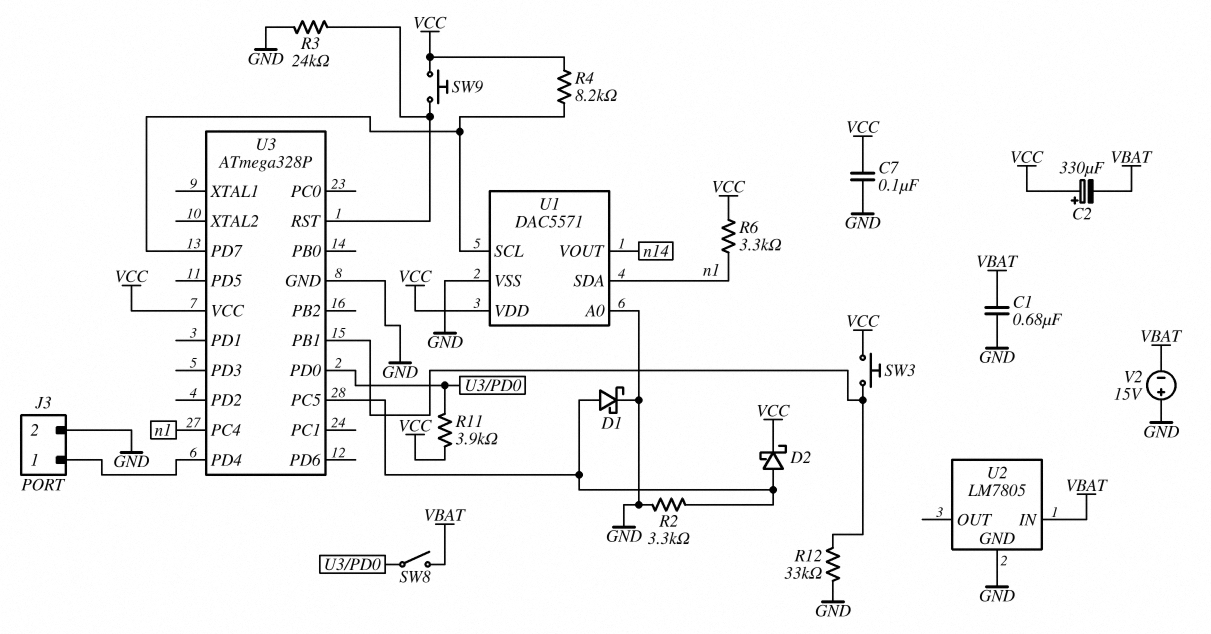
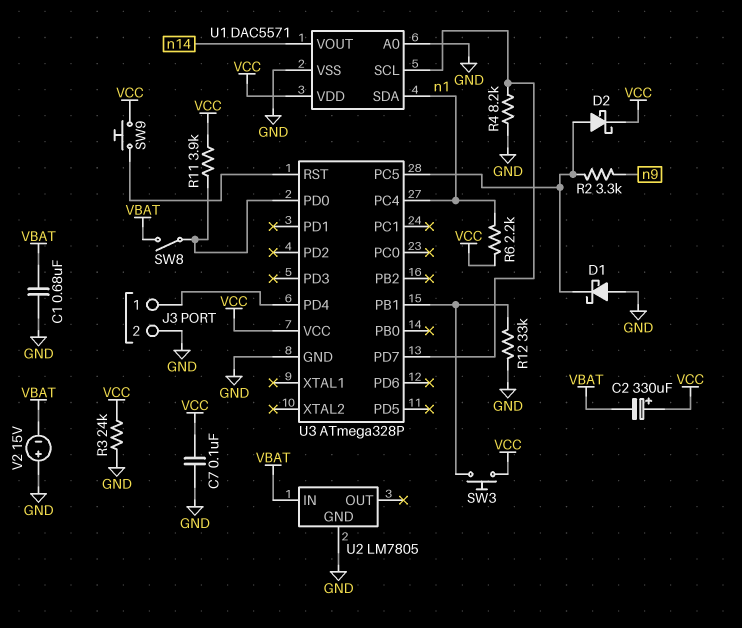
D1: schottky (A U3/PC5, K GND) -> schottky (A GND, K U3/PC5)
R2: 3.3k (GND, U3/PC5) -> 3.3k (U3/PC5, n9)
R3: 24k (GND, U3/RST) -> 24k (GND, VCC)
R4: 8.2k (U1/SCL, VCC) -> 8.2k (GND, U1/SCL)
R6: 3.3k (VCC, n1) -> 2.2k (VCC, n1)

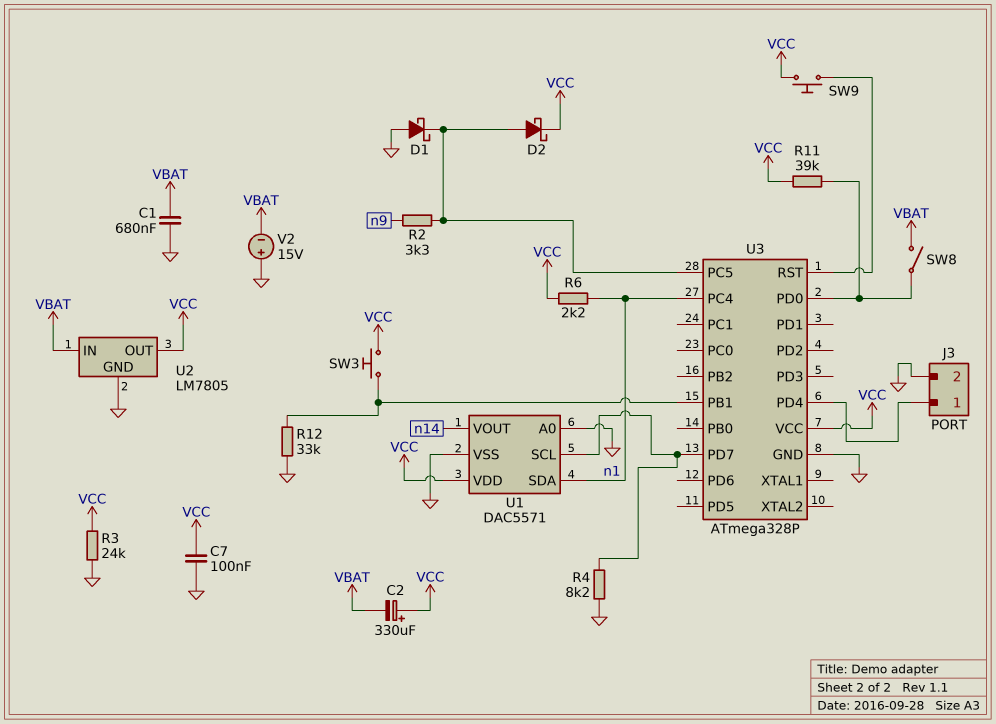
R11: 3.9k (U3/PD0, VCC) -> 39k (U3/PD0, VCC)
U2 pin OUT: none -> VCC

